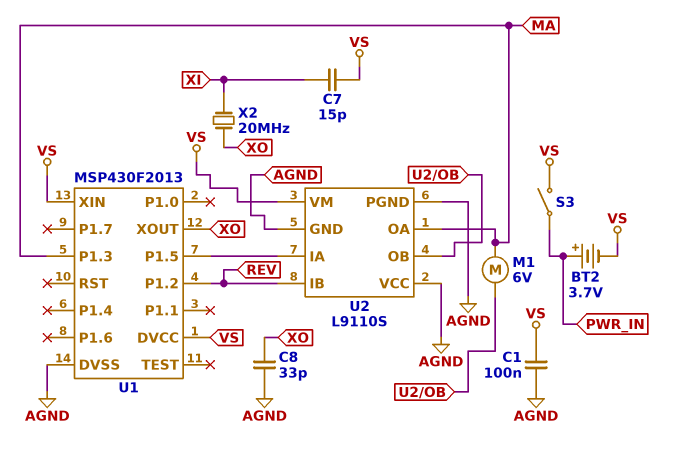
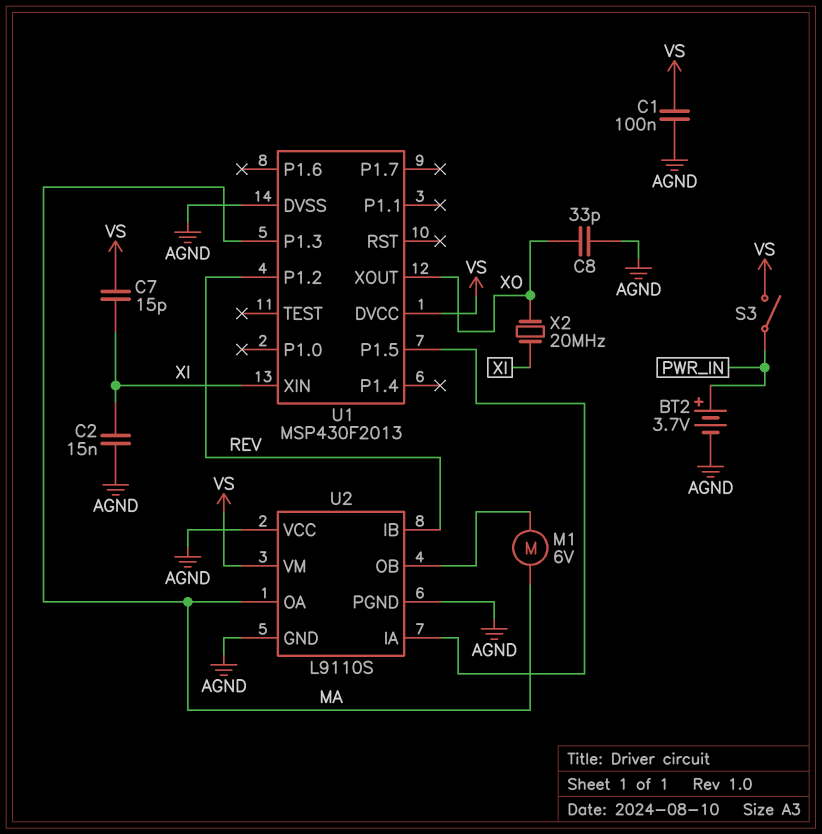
BT2: 3.7V (plus PWR_IN, minus VS) -> 3.7V (plus PWR_IN, minus AGND)
C2: none -> 15nF (AGND, XI)
U1 pin XIN: VS -> XI

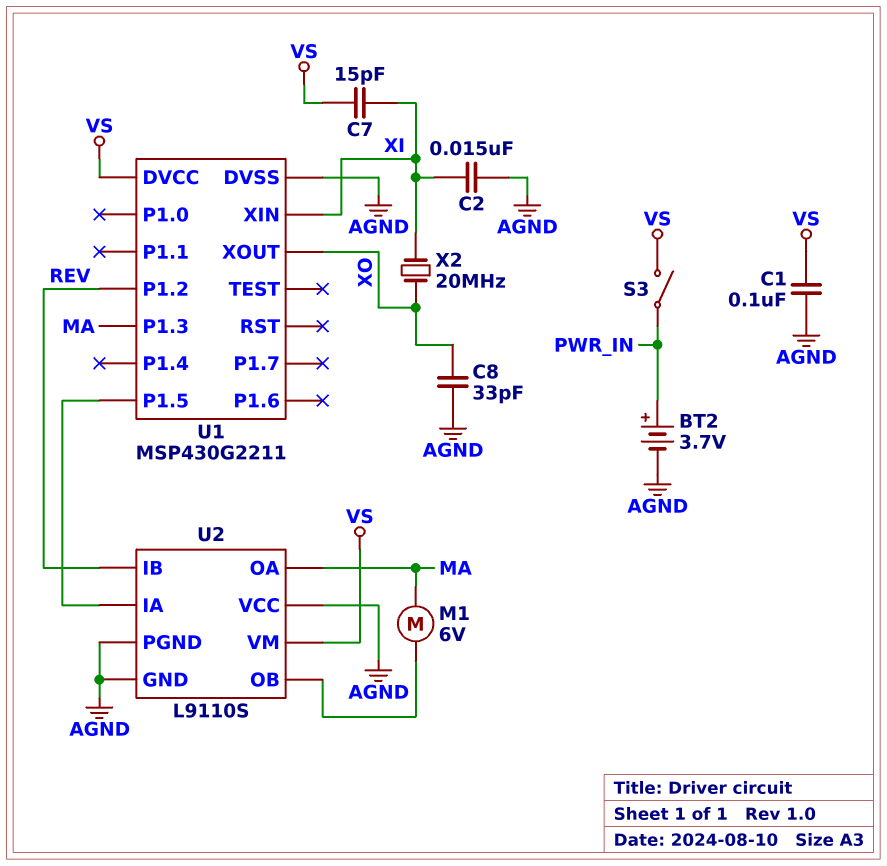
U1: MSP430F2013 -> MSP430G2211

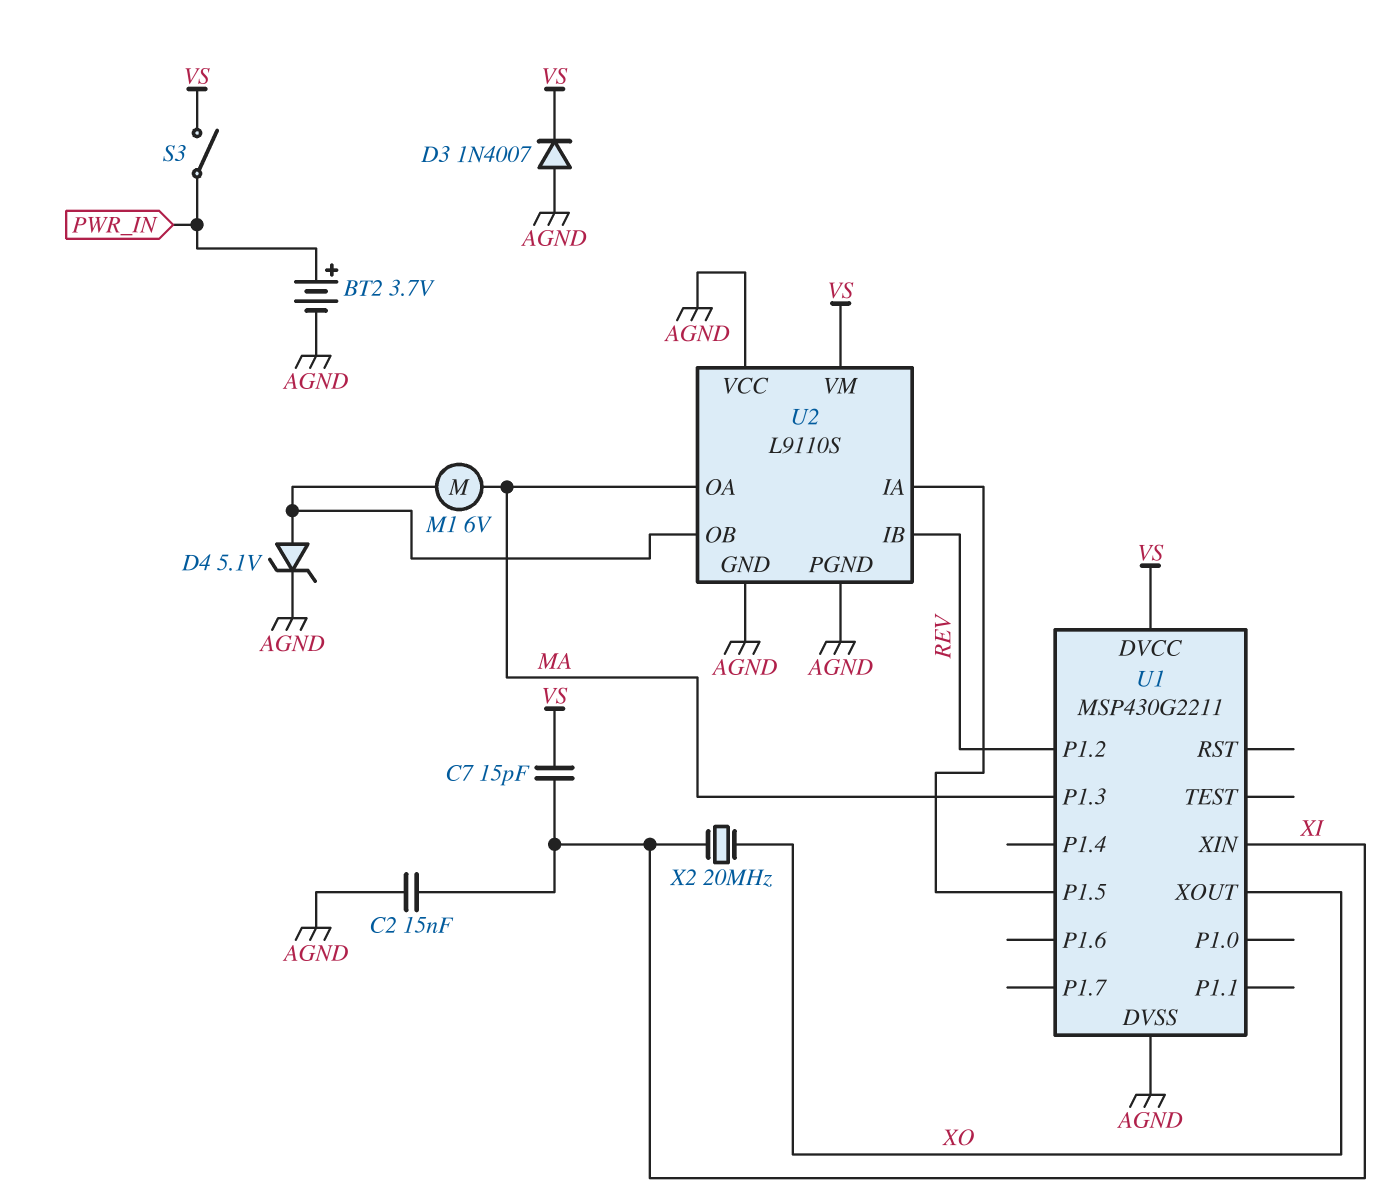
C1: 100nF (AGND, VS) -> none
C8: 33pF (AGND, XO) -> none
D3: none -> diode 1N4007 (A AGND, K VS)
D4: none -> zener 5.1V (A U2/OB, K AGND)

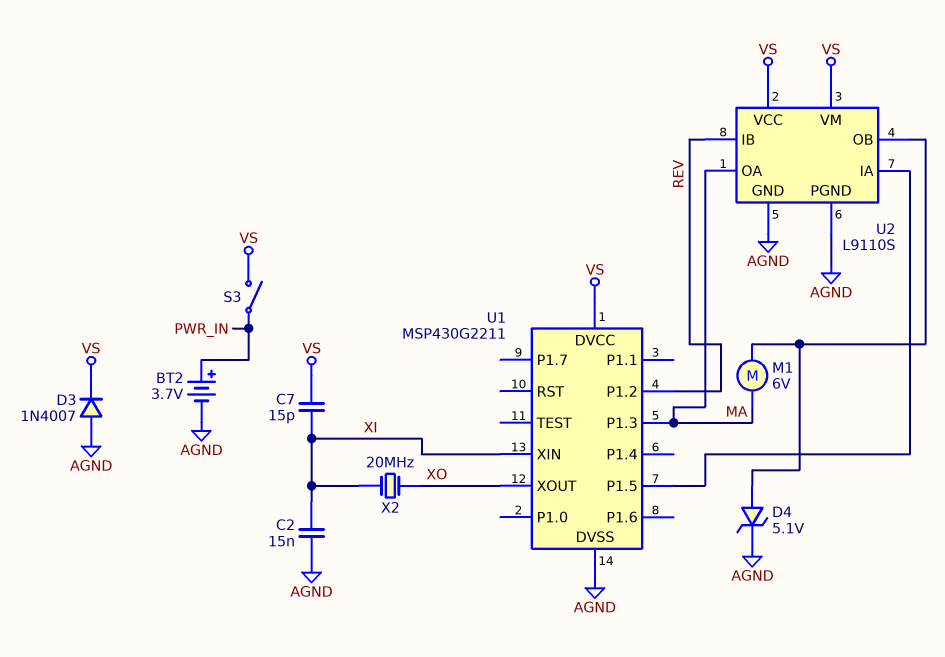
U2 pin VCC: AGND -> VS

